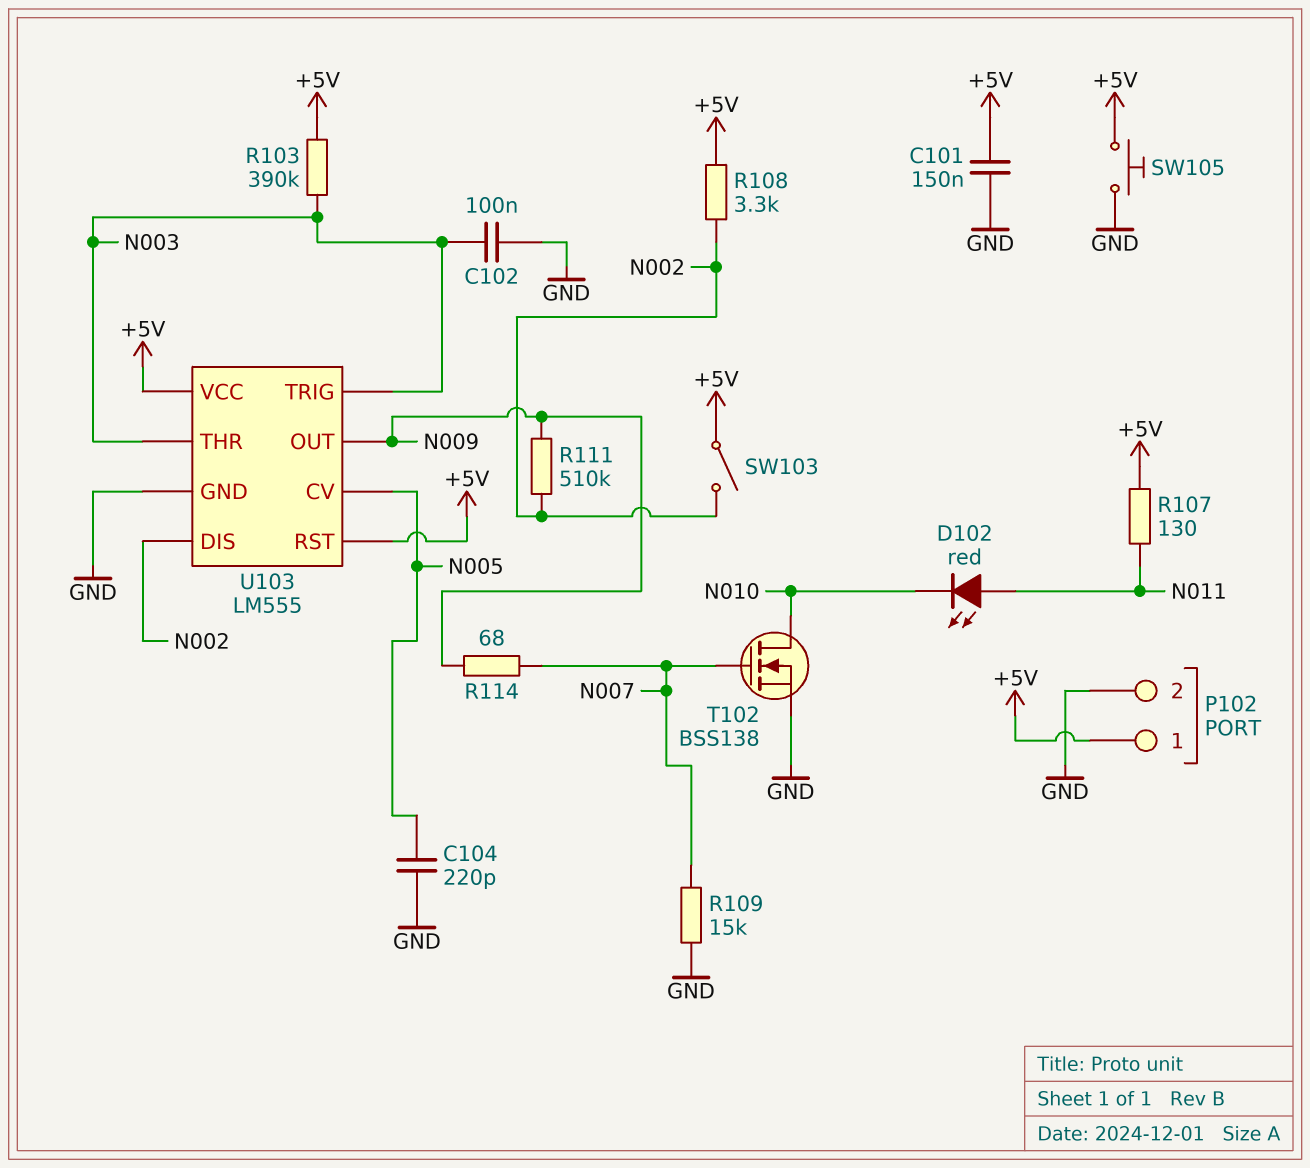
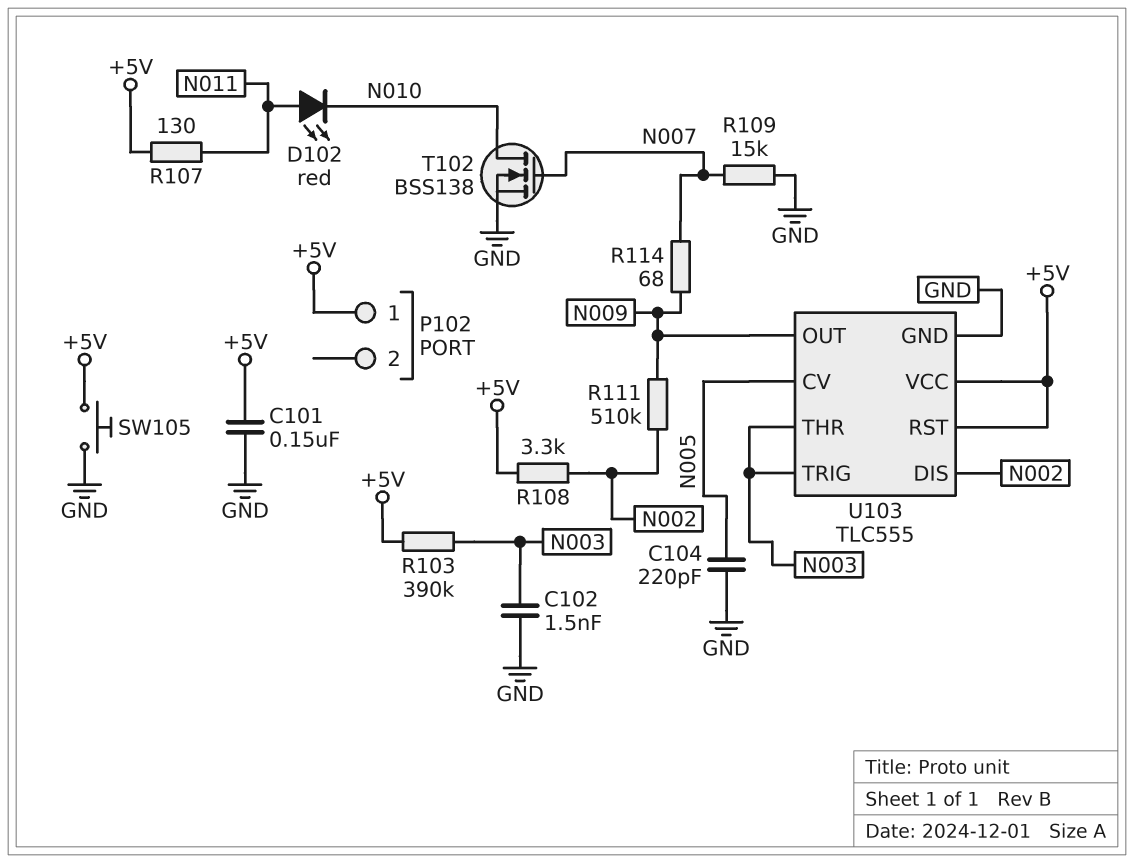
C102: 100nF (GND, N003) -> 1.5nF (GND, N003)
P102 pin 2: GND -> none
SW103: switch (+5V, N002) -> none
U103: LM555 -> TLC555

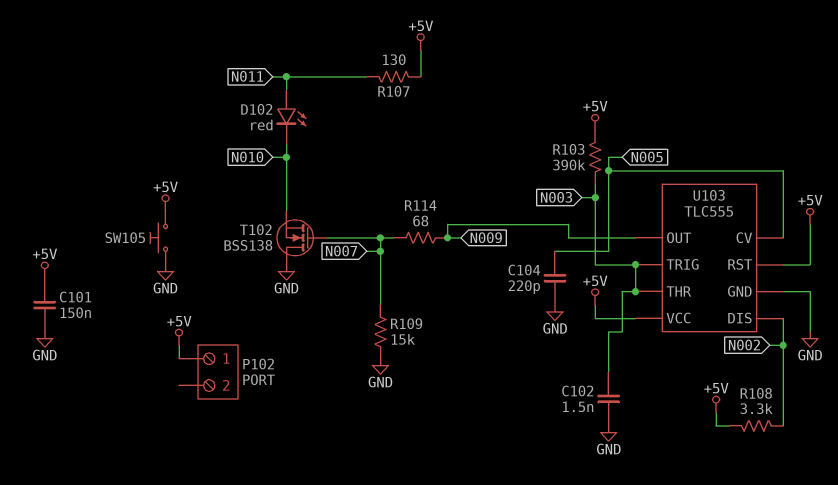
R111: 510k (N002, N009) -> none
T102: NMOS BSS138 (G N007, D N010, S GND) -> NMOS BSS138 (G N007, D GND, S N010)

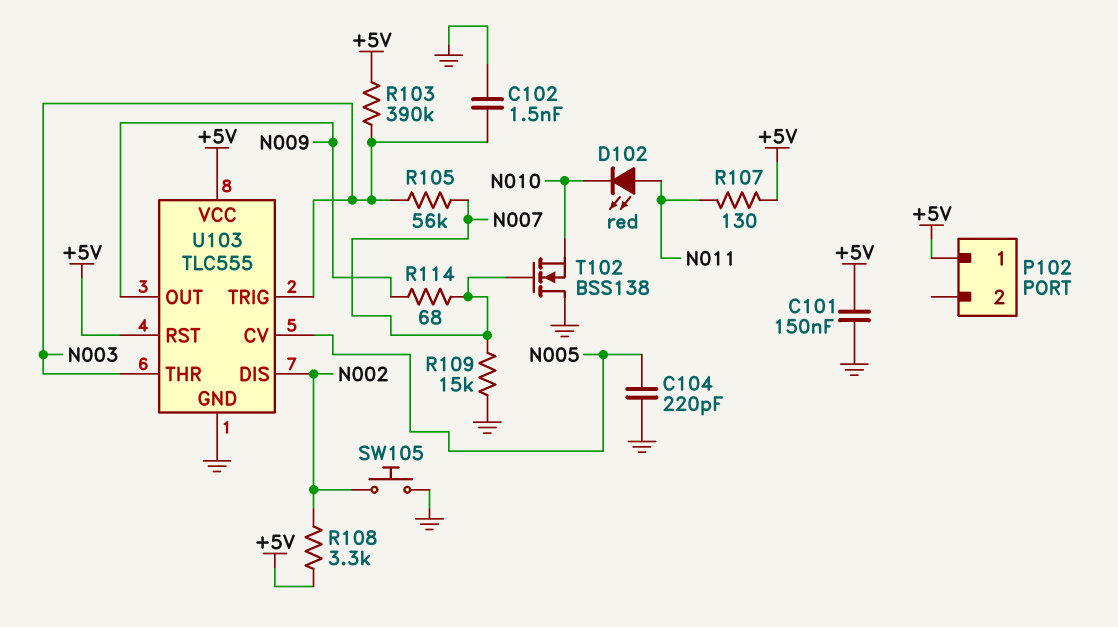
R105: none -> 56k (N003, N007)
SW105: button (+5V, GND) -> button (GND, N002)

